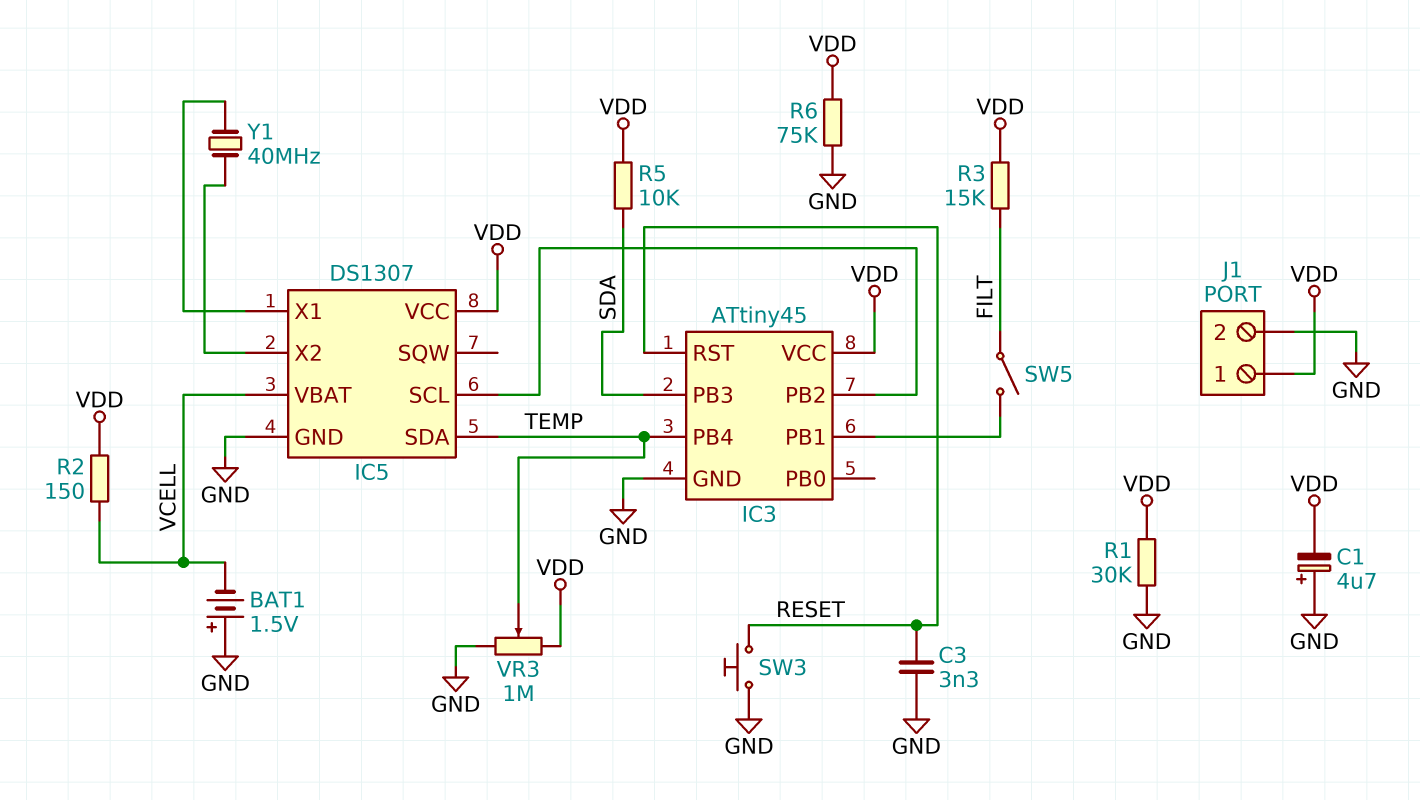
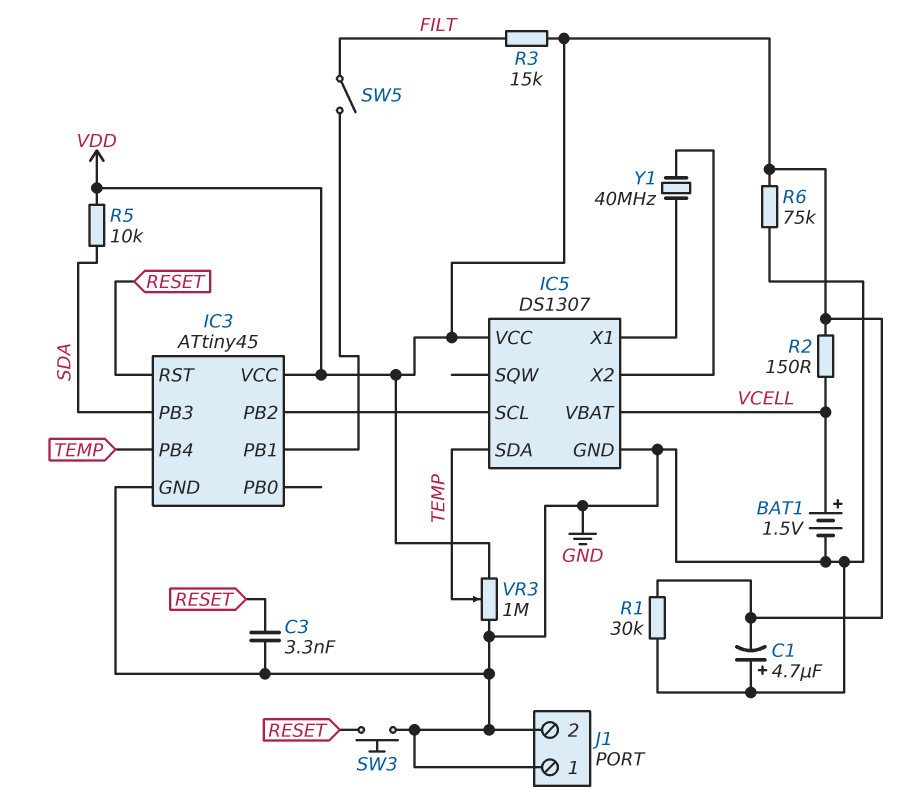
BAT1: 1.5V (plus GND, minus VCELL) -> 1.5V (plus VCELL, minus GND)
J1 pin 1: VDD -> GND

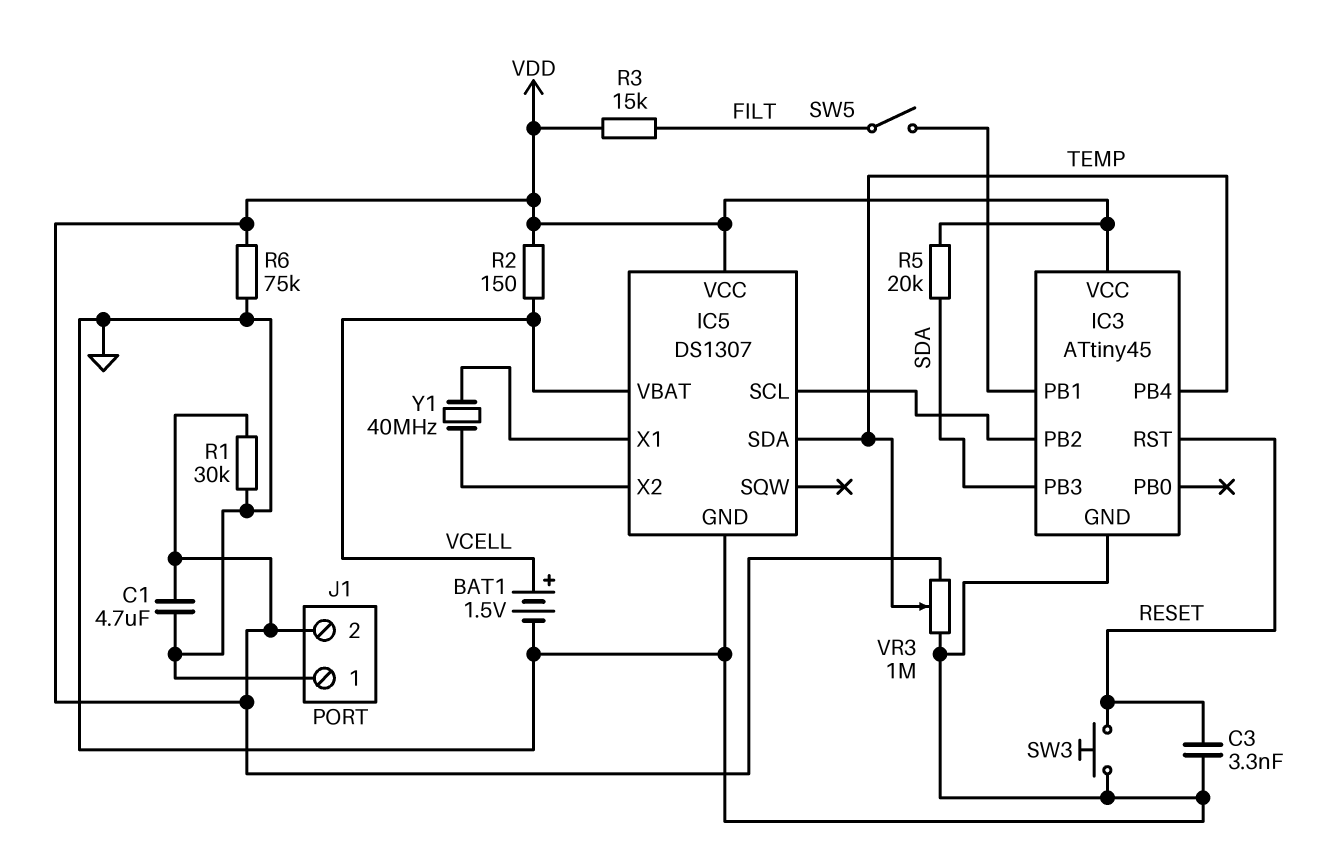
C1: 4.7uF (plus GND, minus VDD) -> 4.7uF (GND, VDD)
J1 pin 2: GND -> VDD
R5: 10k (SDA, VDD) -> 20k (SDA, VDD)

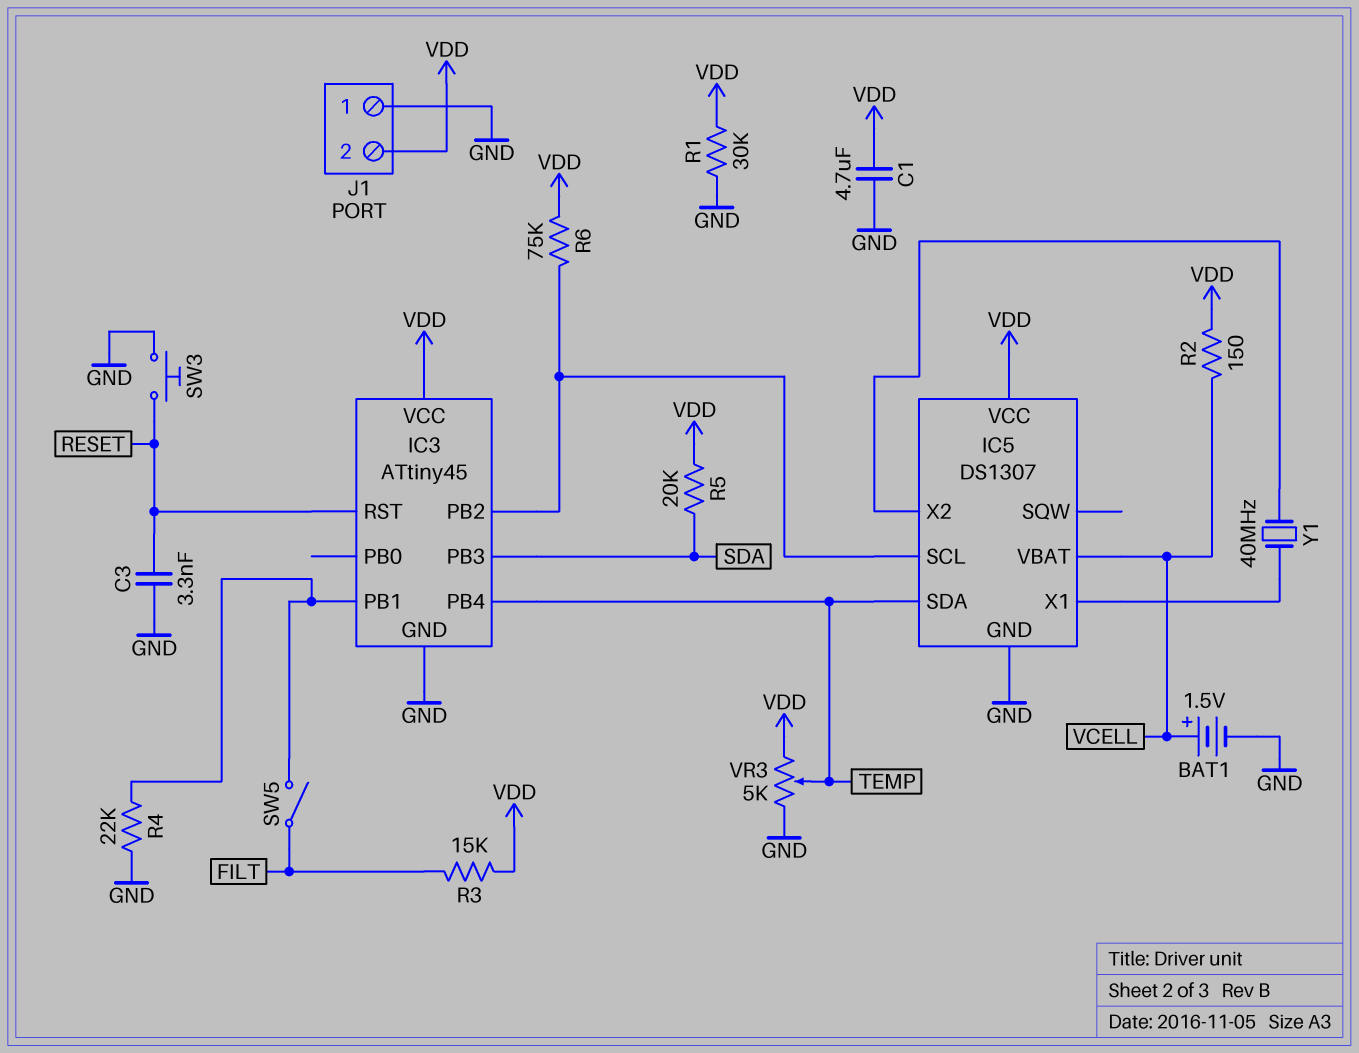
R4: none -> 22k (GND, IC3/PB1)
R6: 75k (GND, VDD) -> 75k (IC3/PB2, VDD)
VR3: 1M (GND, VDD, wiper TEMP) -> 5k (GND, VDD, wiper TEMP)

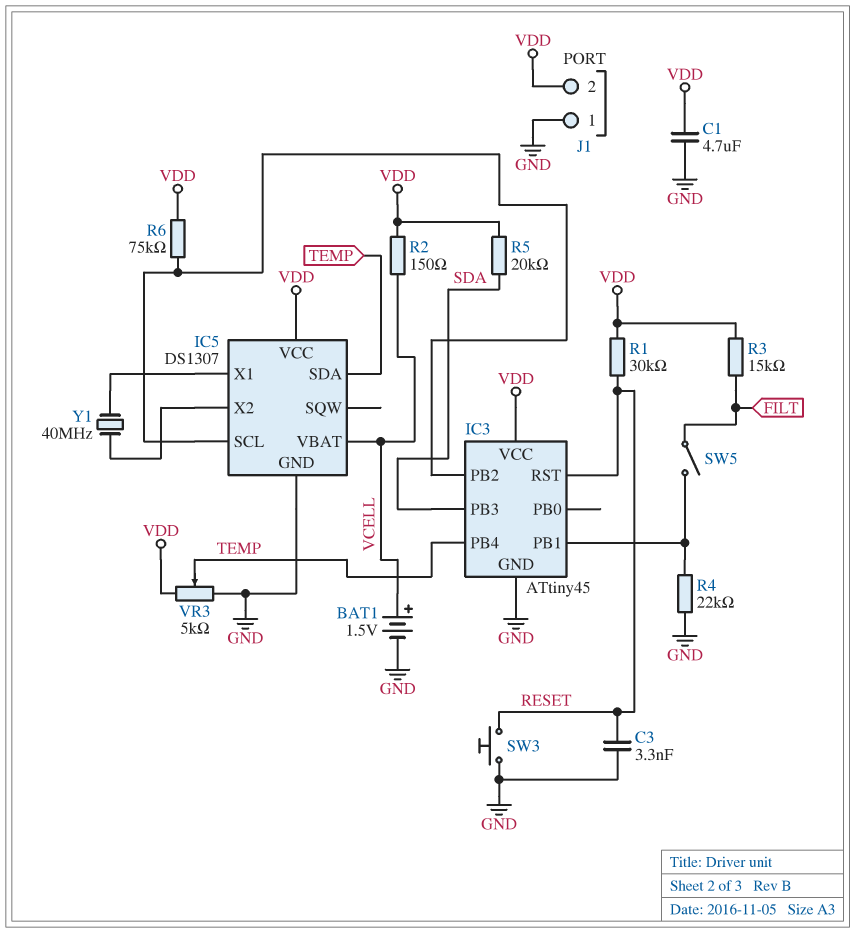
R1: 30k (GND, VDD) -> 30k (RESET, VDD)

